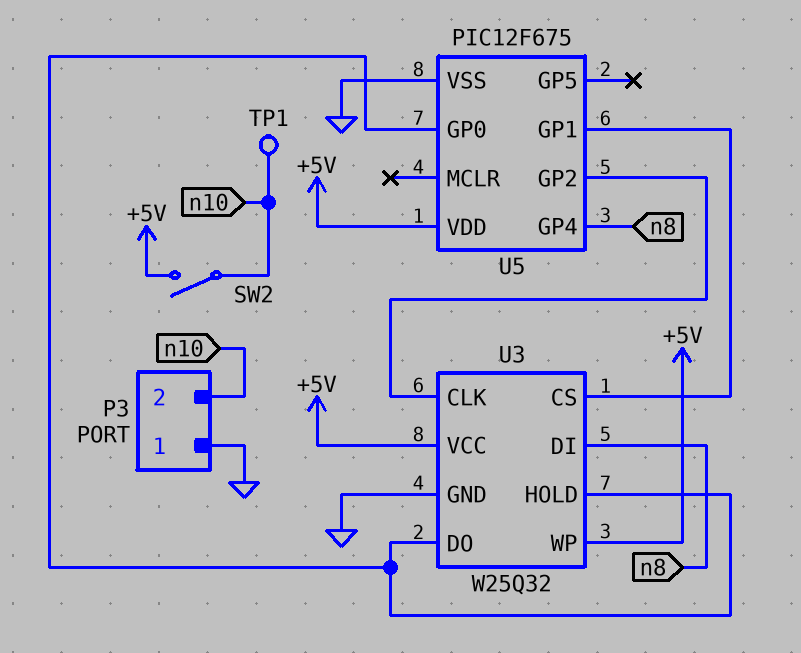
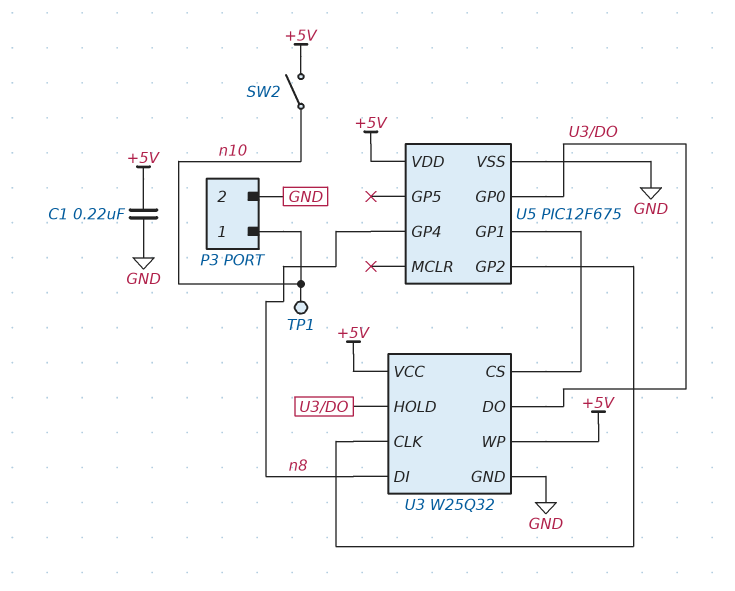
C1: none -> 220nF (+5V, GND)
P3 pin 1: GND -> n10
P3 pin 2: n10 -> GND

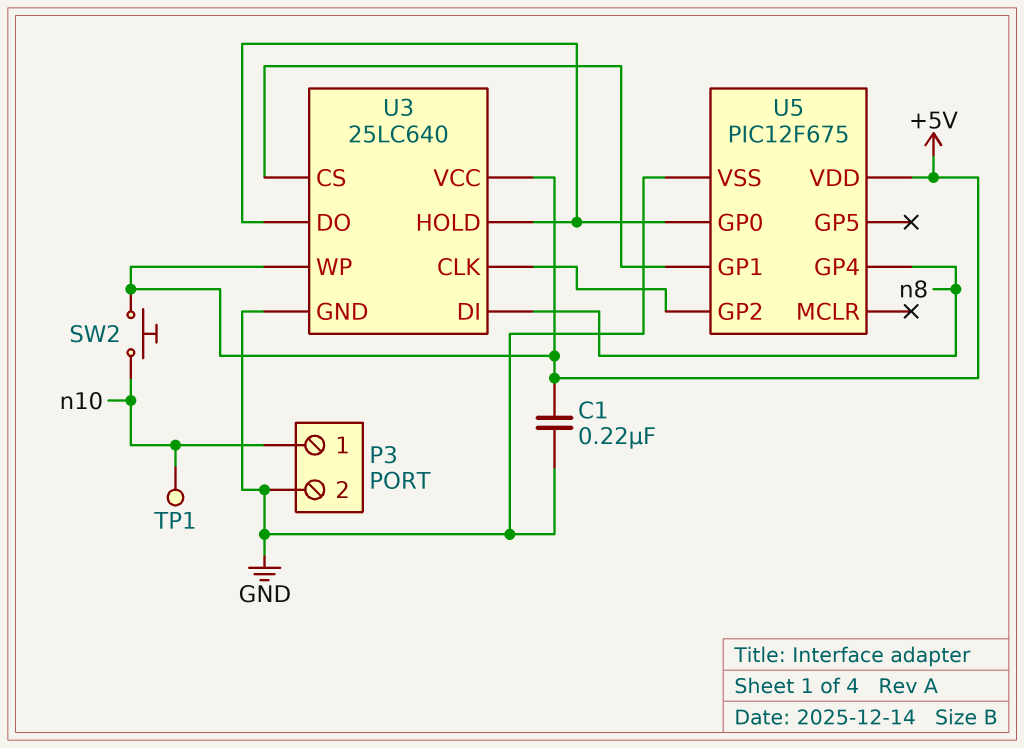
SW2: switch (+5V, n10) -> button (+5V, n10)
U3: W25Q32 -> 25LC640

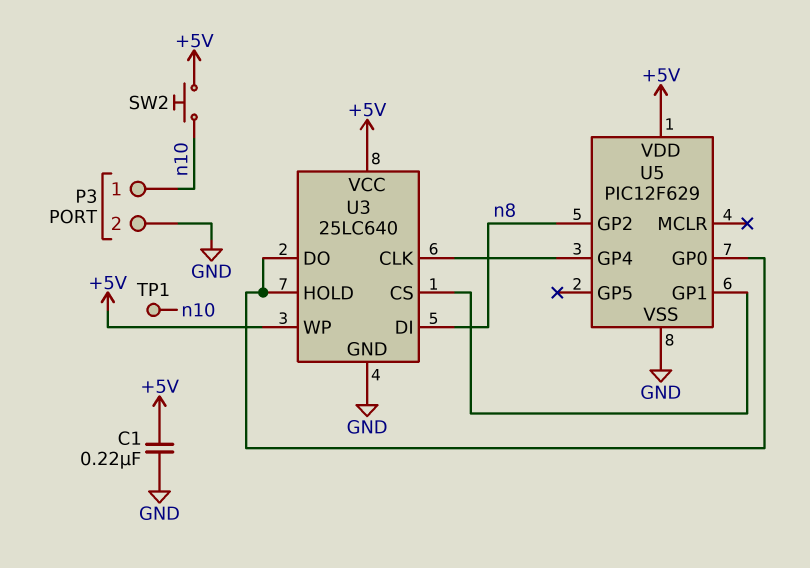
U5: PIC12F675 -> PIC12F629
U5 pin GP2: U3/CLK -> n8
U5 pin GP4: n8 -> U3/CLK

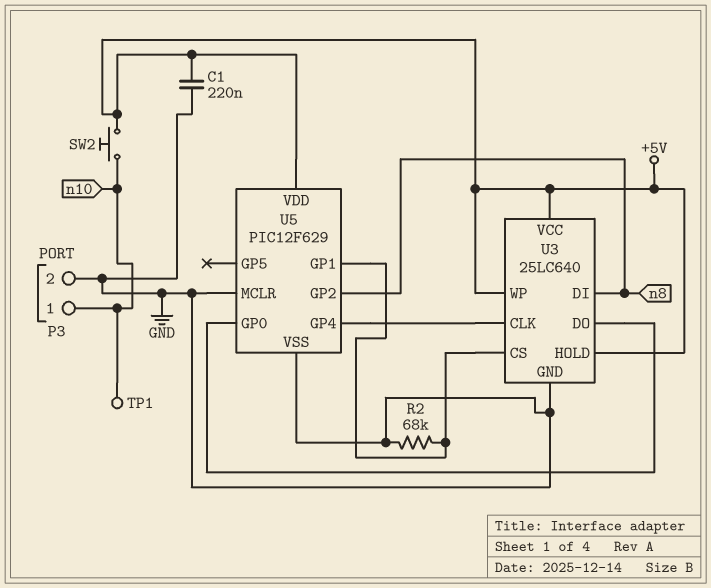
R2: none -> 68k (GND, U3/CS)
U3 pin HOLD: U3/DO -> +5V
U5 pin MCLR: none -> GND

